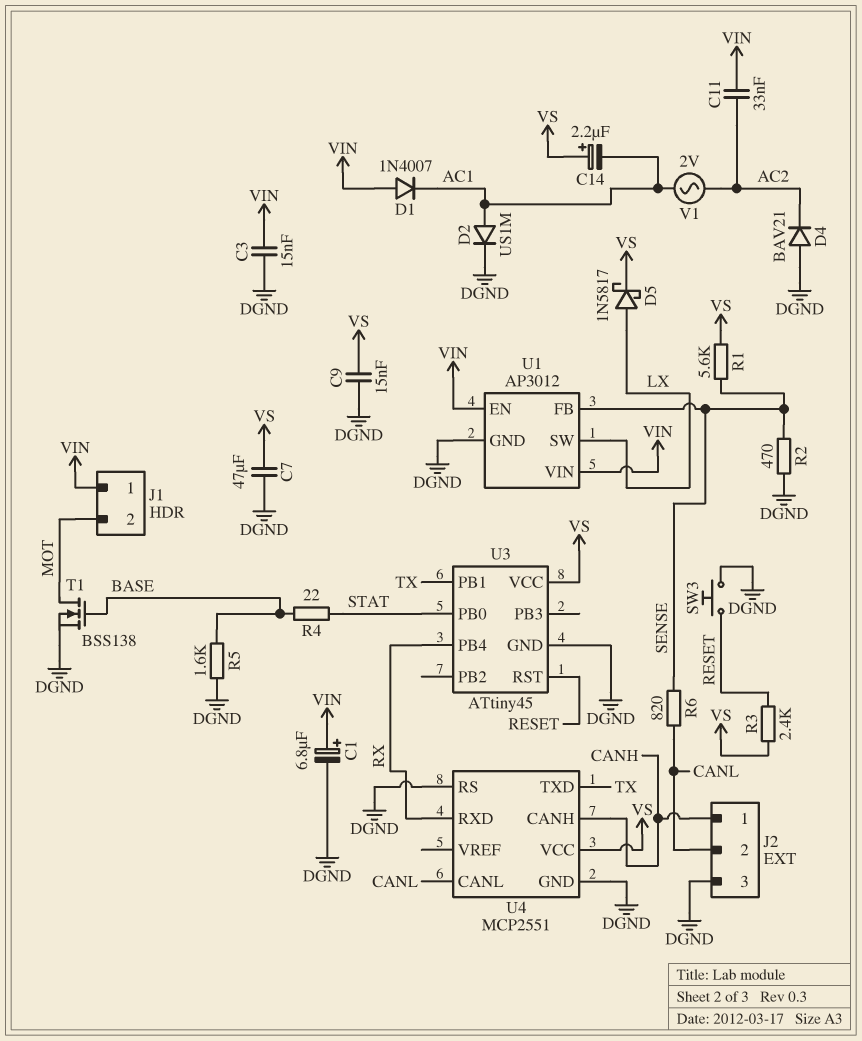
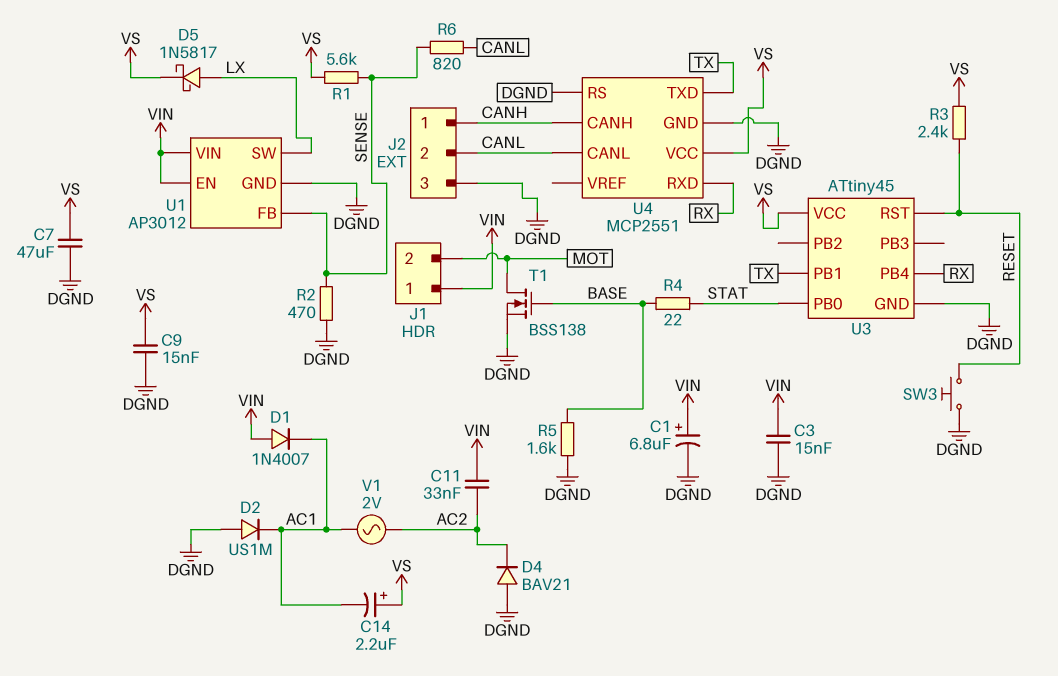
D2: diode US1M (A AC1, K DGND) -> diode US1M (A DGND, K AC1)

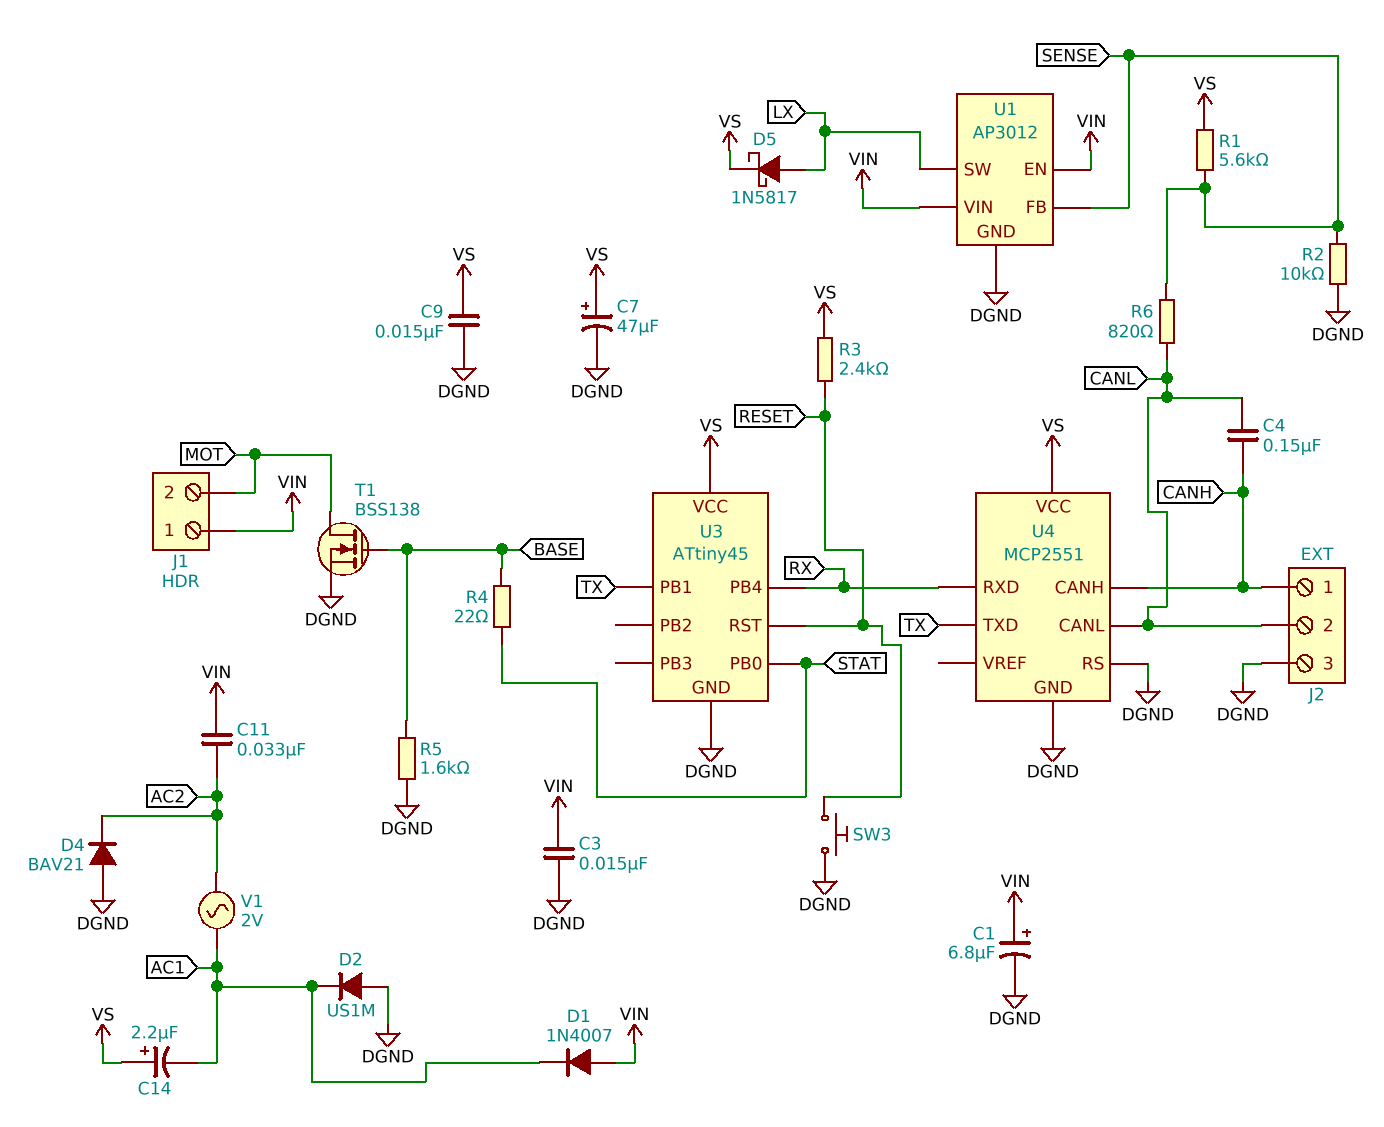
C4: none -> 150nF (CANH, CANL)
C7: 47uF (DGND, VS) -> 47uF (plus VS, minus DGND)
R2: 470 (DGND, SENSE) -> 10k (DGND, SENSE)

